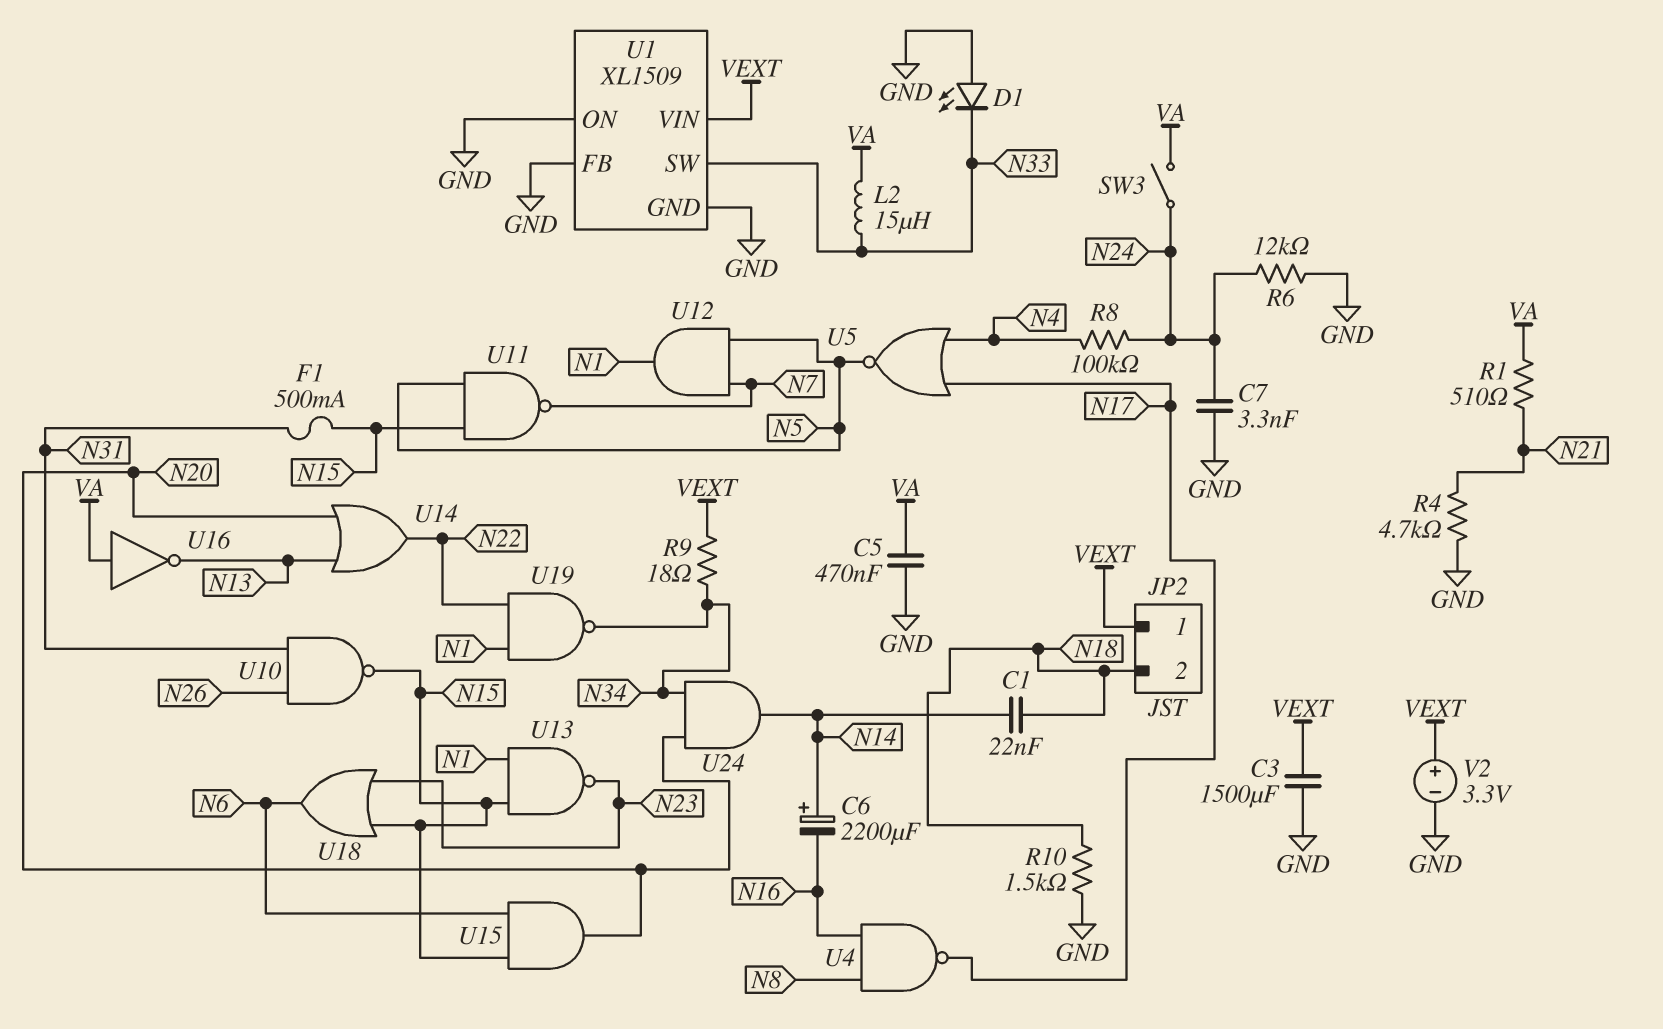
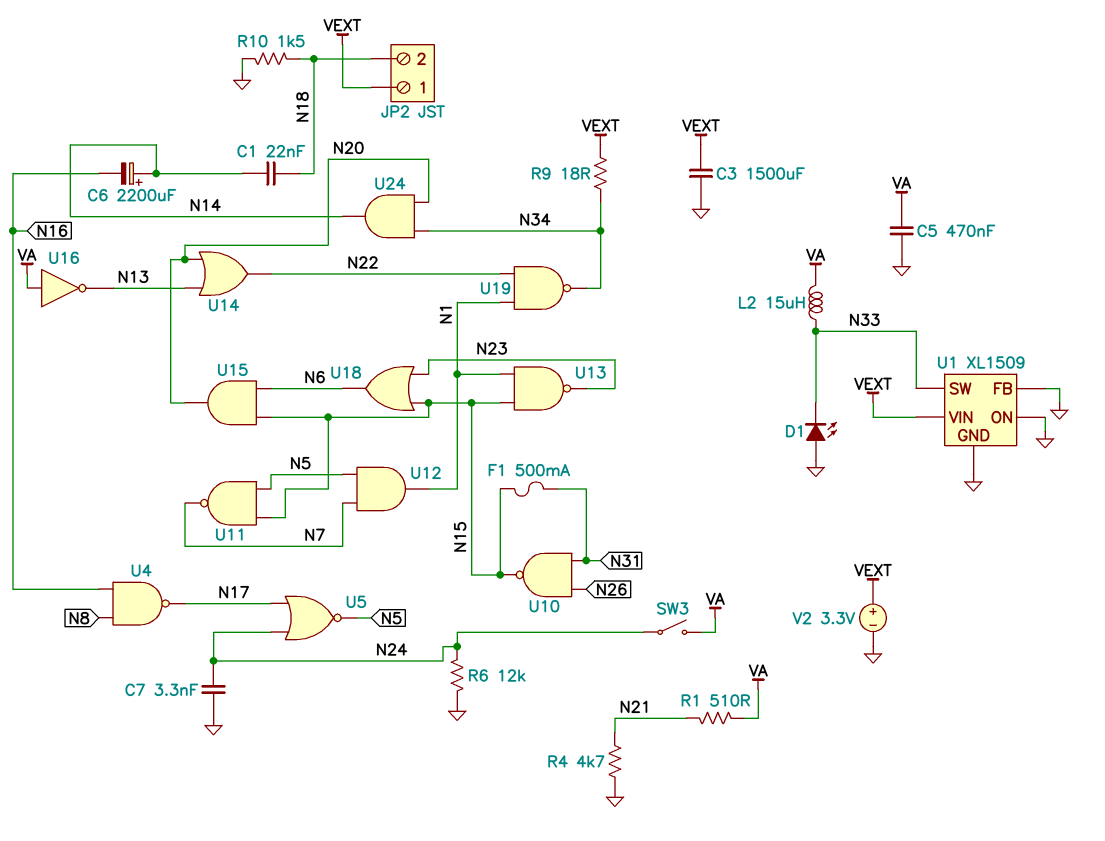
R8: 100k (N4, N24) -> none
U5: NOR (in N4, in N17, out N5) -> NOR (in N17, in N24, out N5)

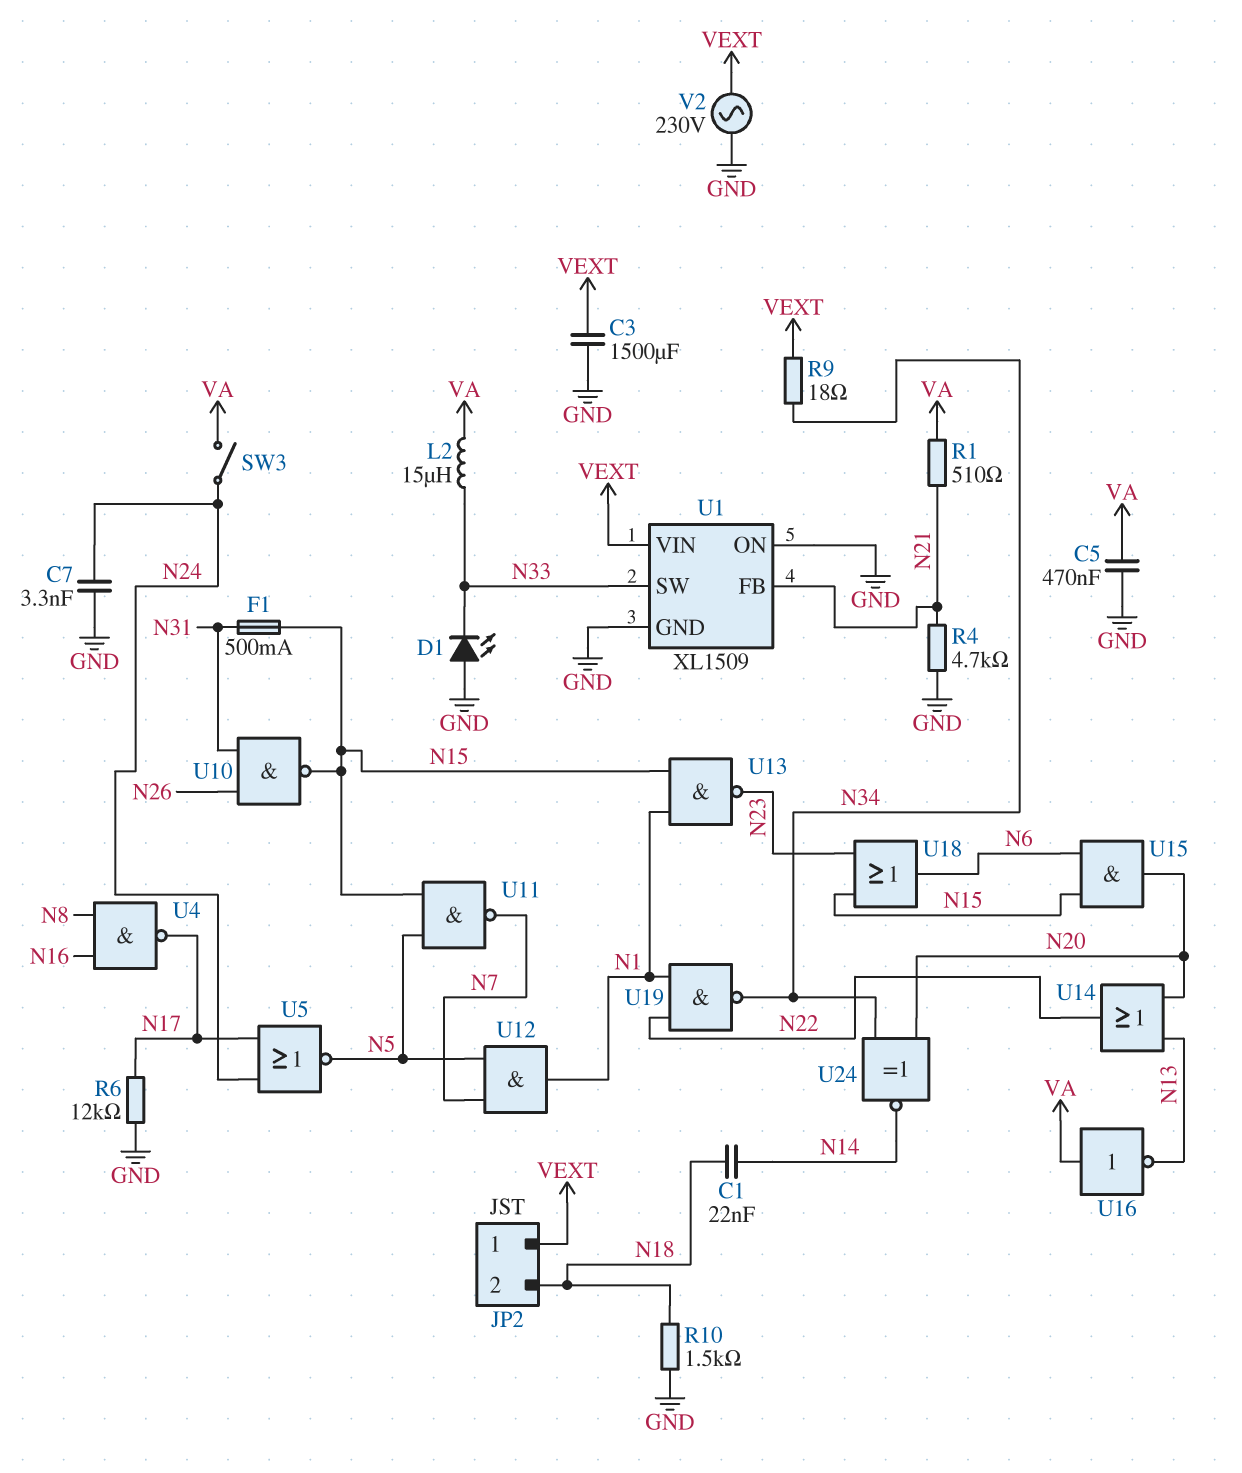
C6: 2200uF (plus N14, minus N16) -> none
R6: 12k (GND, N24) -> 12k (GND, N17)
U1 pin FB: GND -> N21
U24: AND (in N20, in N34, out N14) -> XNOR (in N20, in N34, out N14)
V2: 3.3V (plus VEXT, minus GND) -> AC 230V (GND, VEXT)

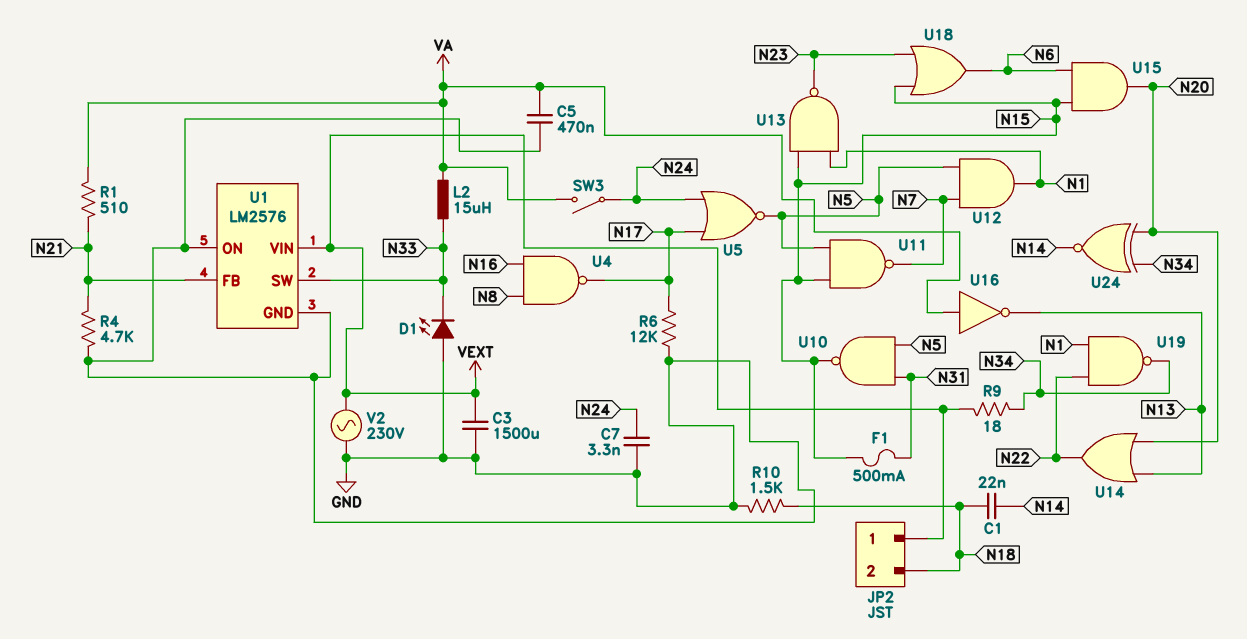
U1: XL1509 -> LM2576
U10: NAND (in N26, in N31, out N15) -> NAND (in N5, in N31, out N15)

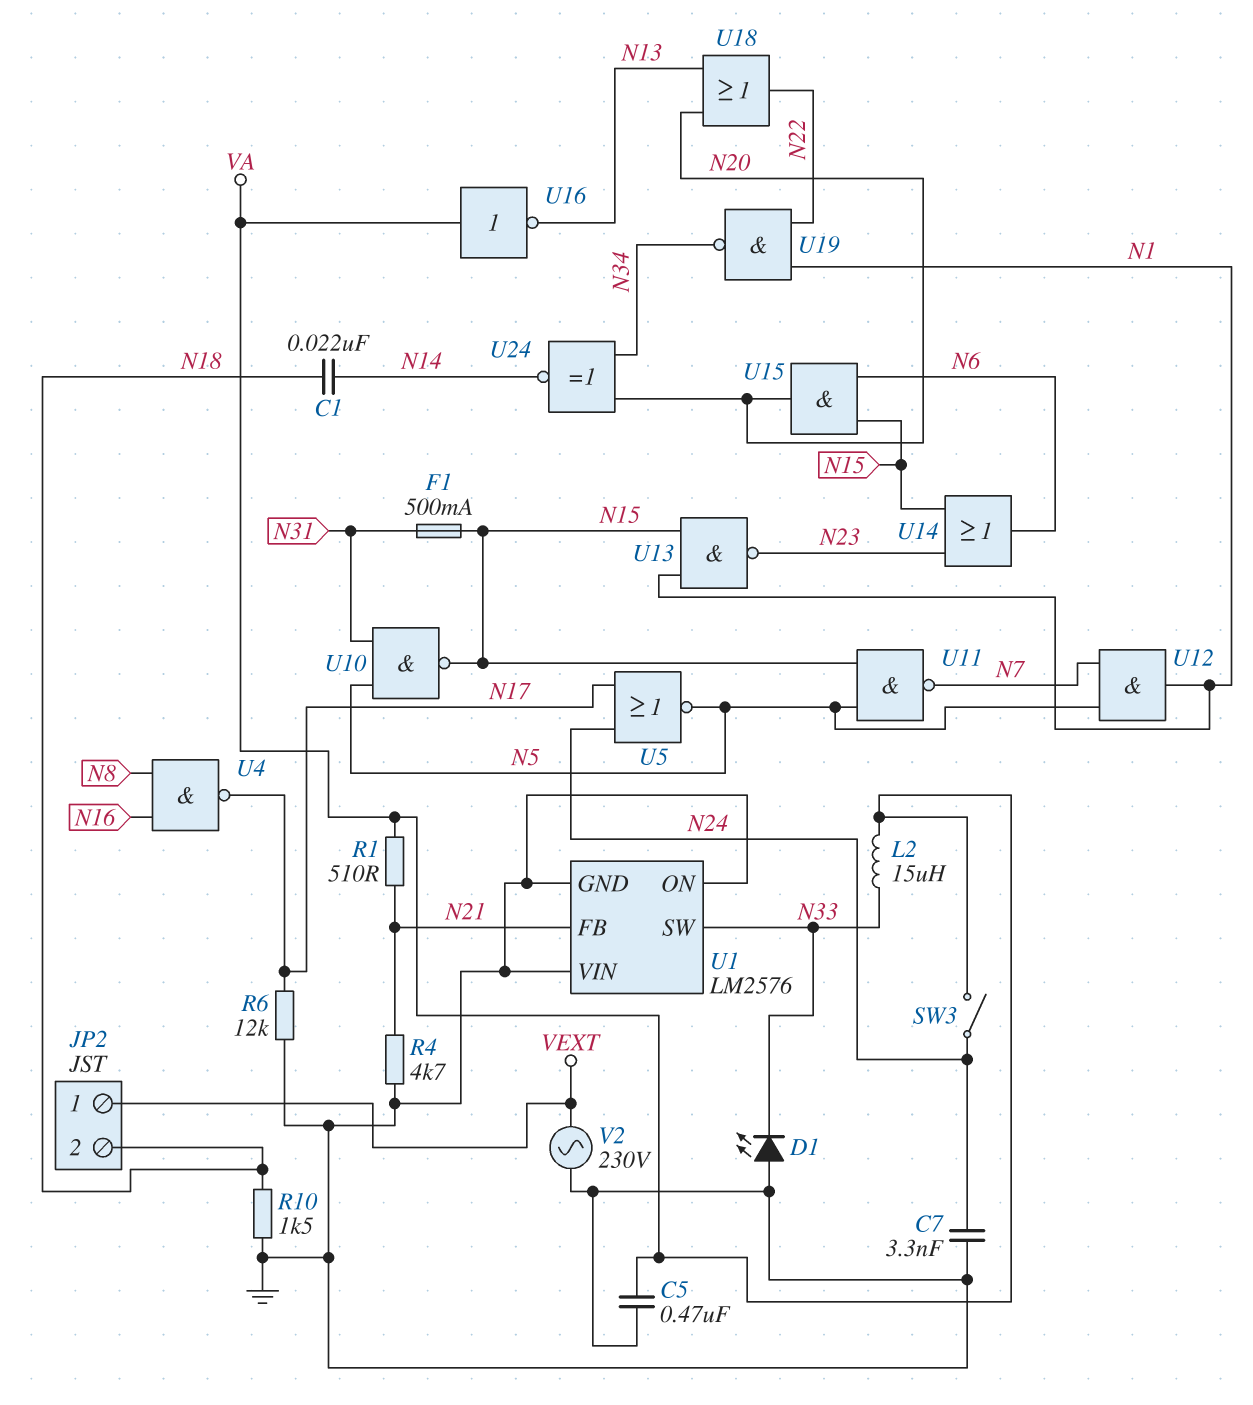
C3: 1500uF (GND, VEXT) -> none
R9: 18 (N34, VEXT) -> none
U1 pin VIN: VEXT -> GND
U14: OR (in N13, in N20, out N22) -> OR (in N15, in N23, out N6)
U18: OR (in N15, in N23, out N6) -> OR (in N13, in N20, out N22)

